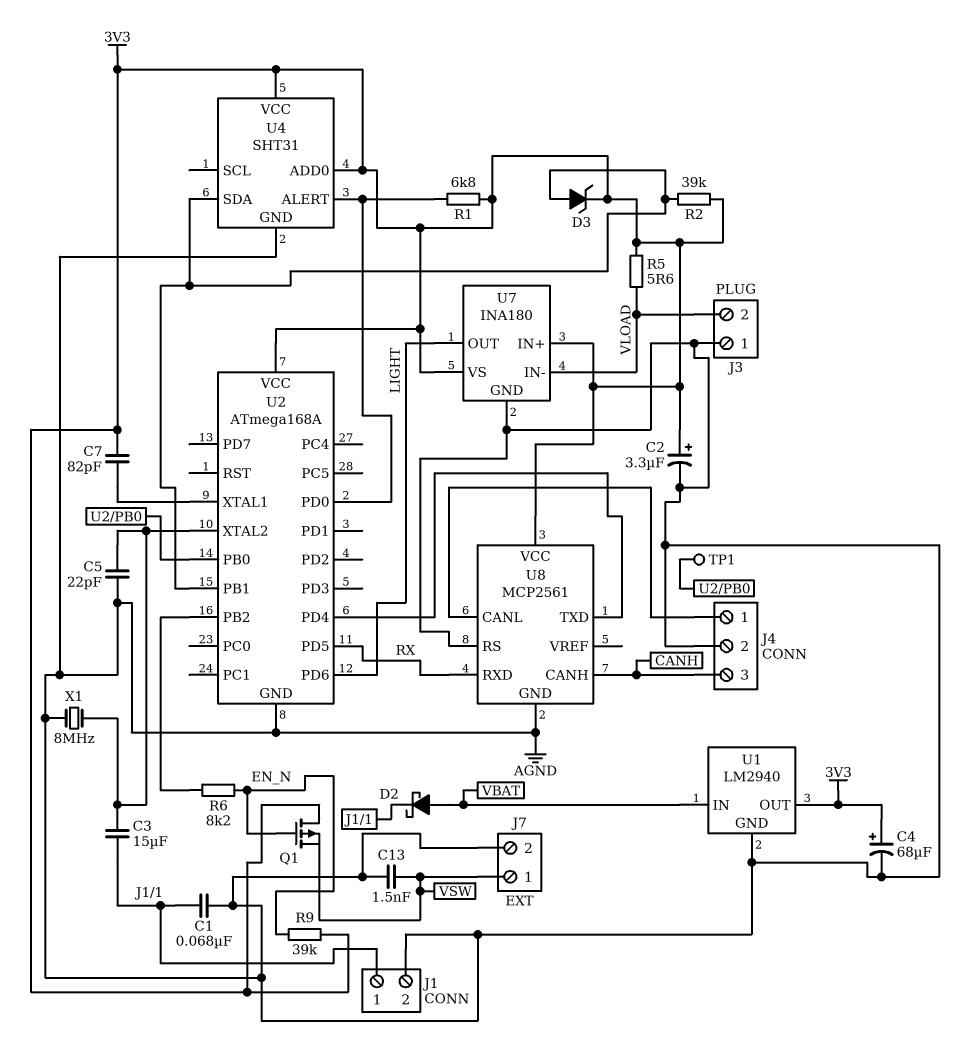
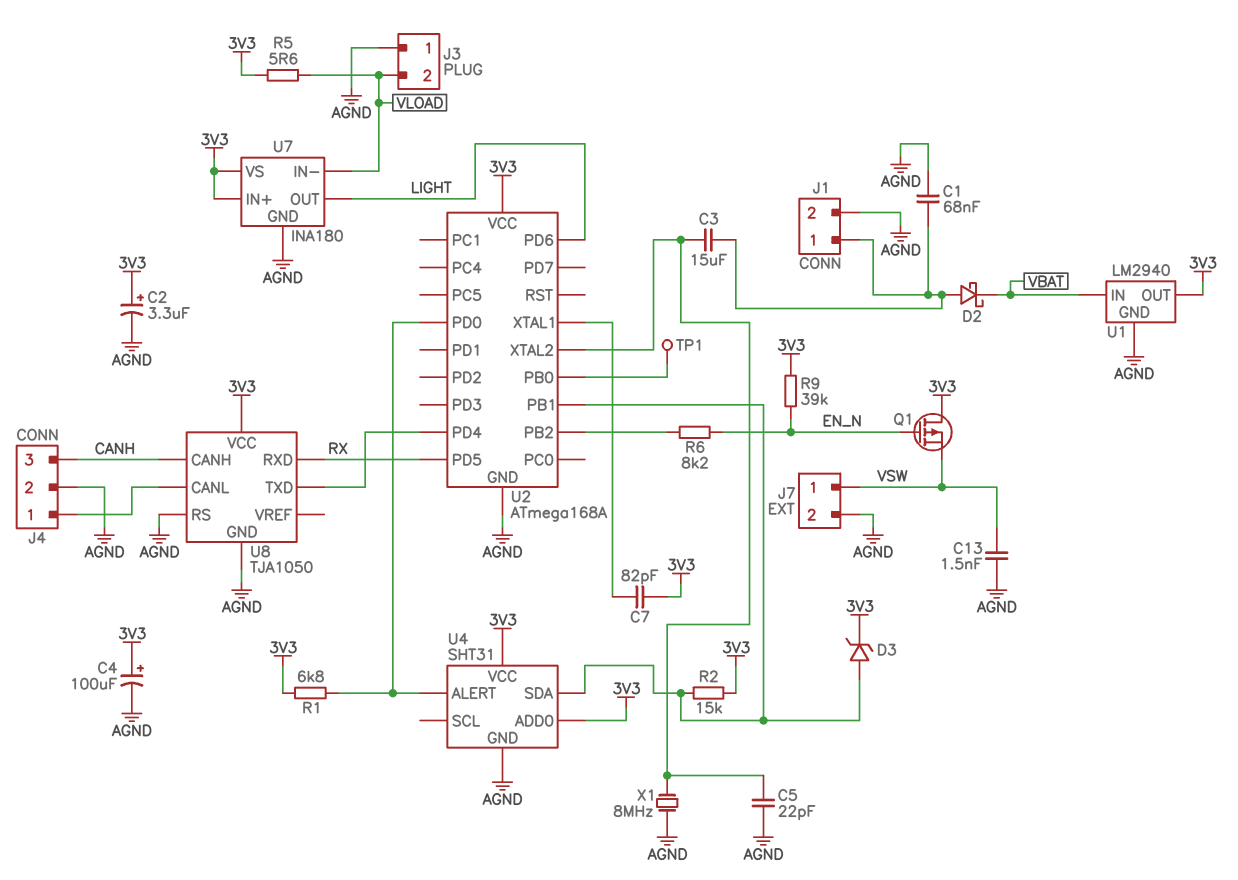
C4: 68uF (plus 3V3, minus AGND) -> 100uF (plus 3V3, minus AGND)
D2: schottky (A VBAT, K J1/1) -> schottky (A J1/1, K VBAT)
R2: 39k (3V3, U2/PB1) -> 15k (3V3, U2/PB1)
U8: MCP2561 -> TJA1050

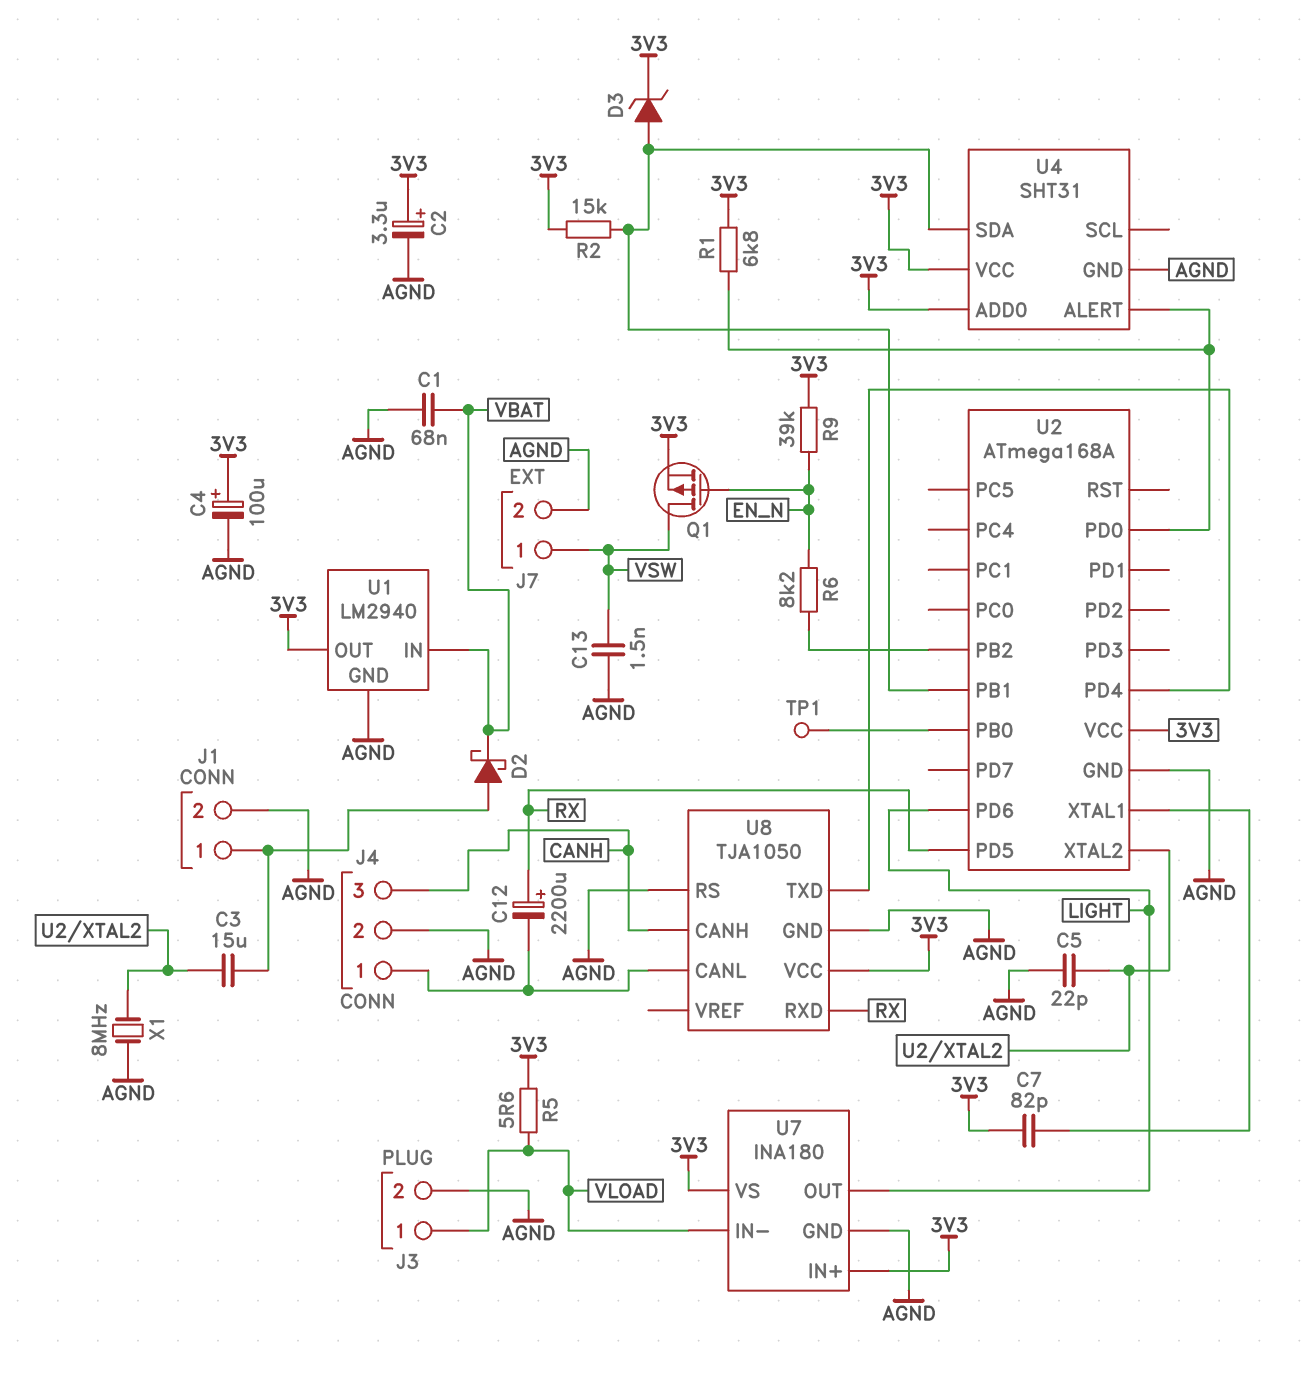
C1: 68nF (AGND, J1/1) -> 68nF (AGND, VBAT)
C12: none -> 2200uF (plus RX, minus J4/1)
J3 pin 1: AGND -> VLOAD
J3 pin 2: VLOAD -> AGND
Q1: PMOS (G EN_N, D 3V3, S VSW) -> PMOS (G EN_N, D VSW, S 3V3)

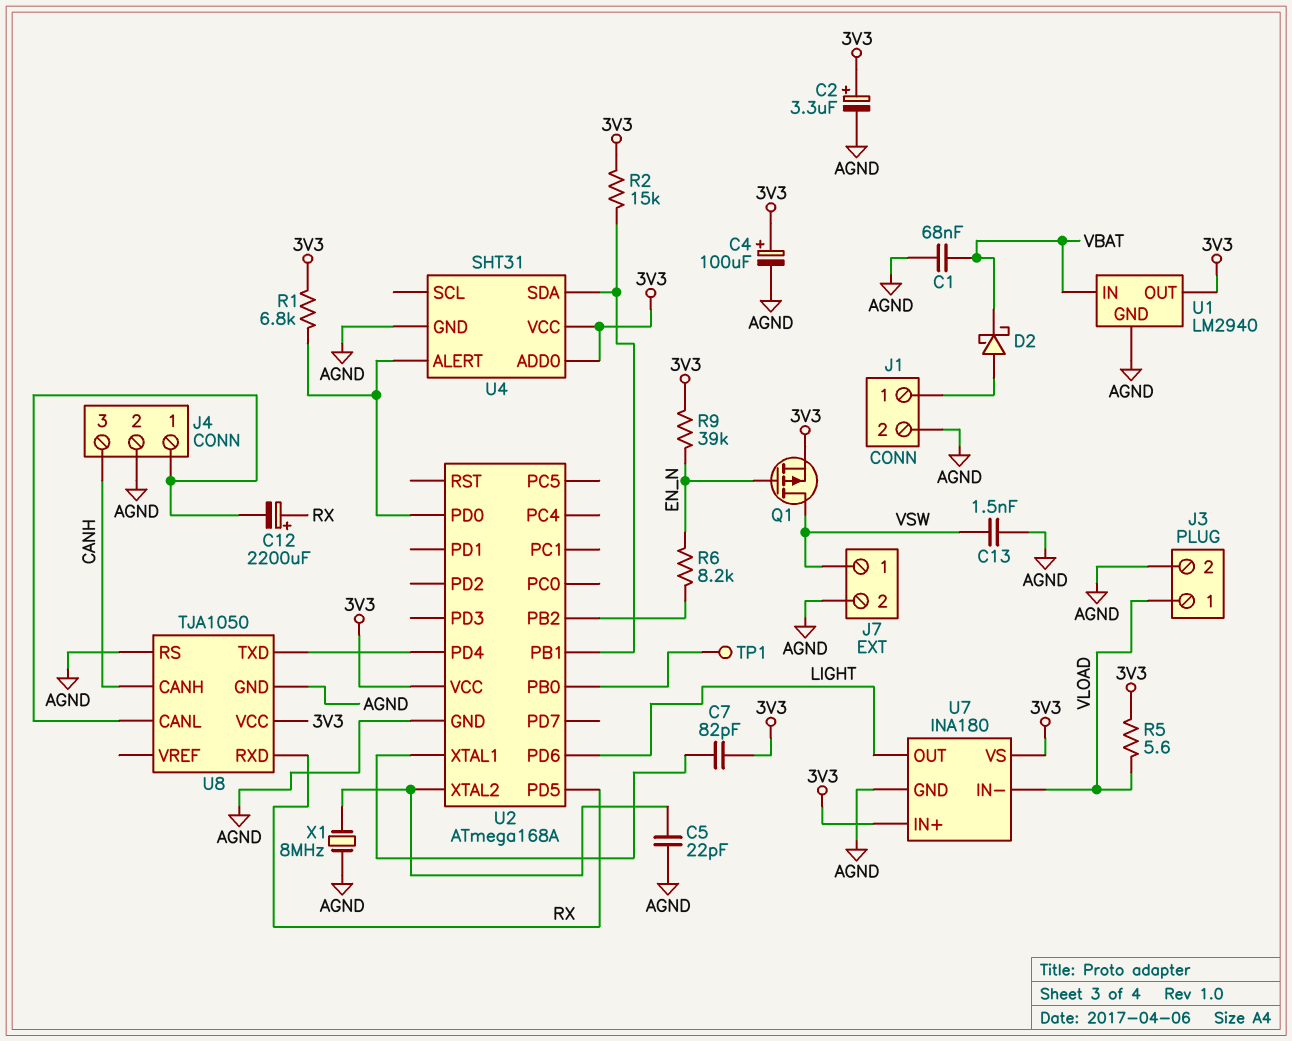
C3: 15uF (J1/1, U2/XTAL2) -> none
D3: zener (A U2/PB1, K 3V3) -> none

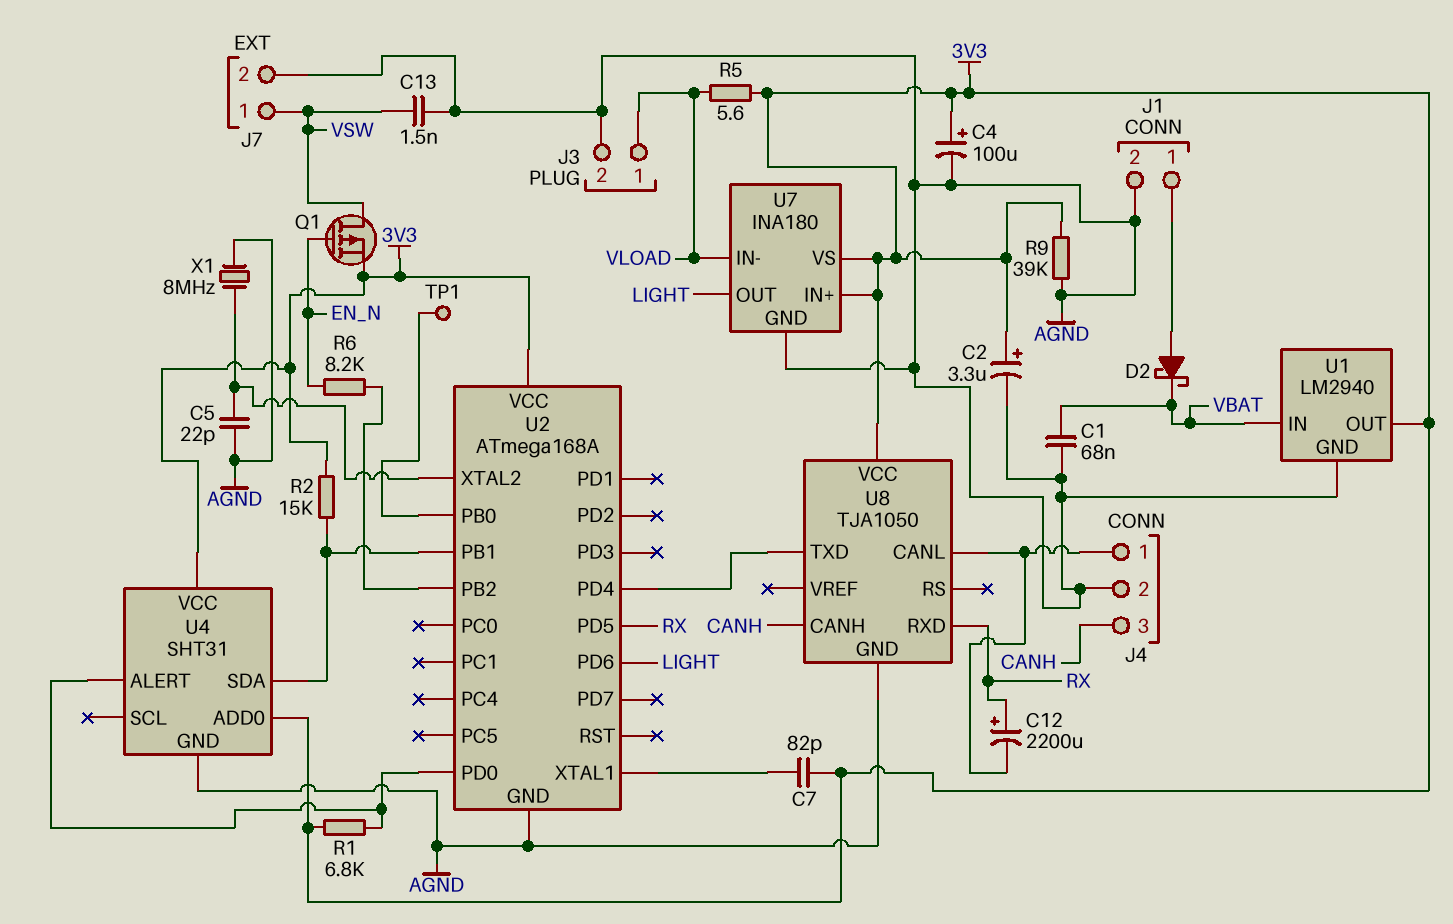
R9: 39k (3V3, EN_N) -> 39k (3V3, AGND)
U8 pin RS: AGND -> none

